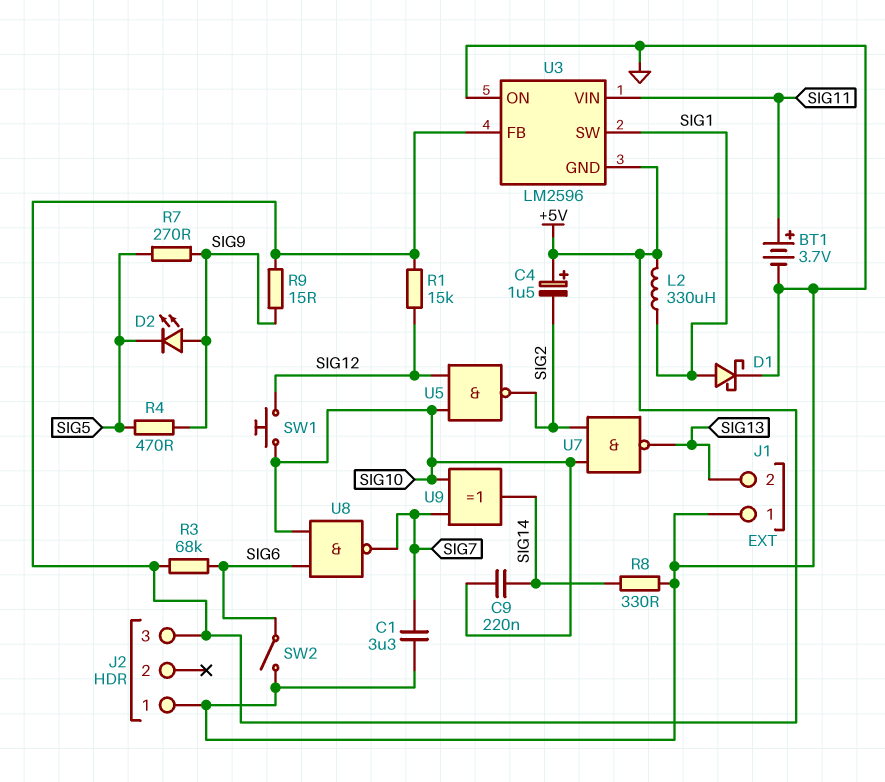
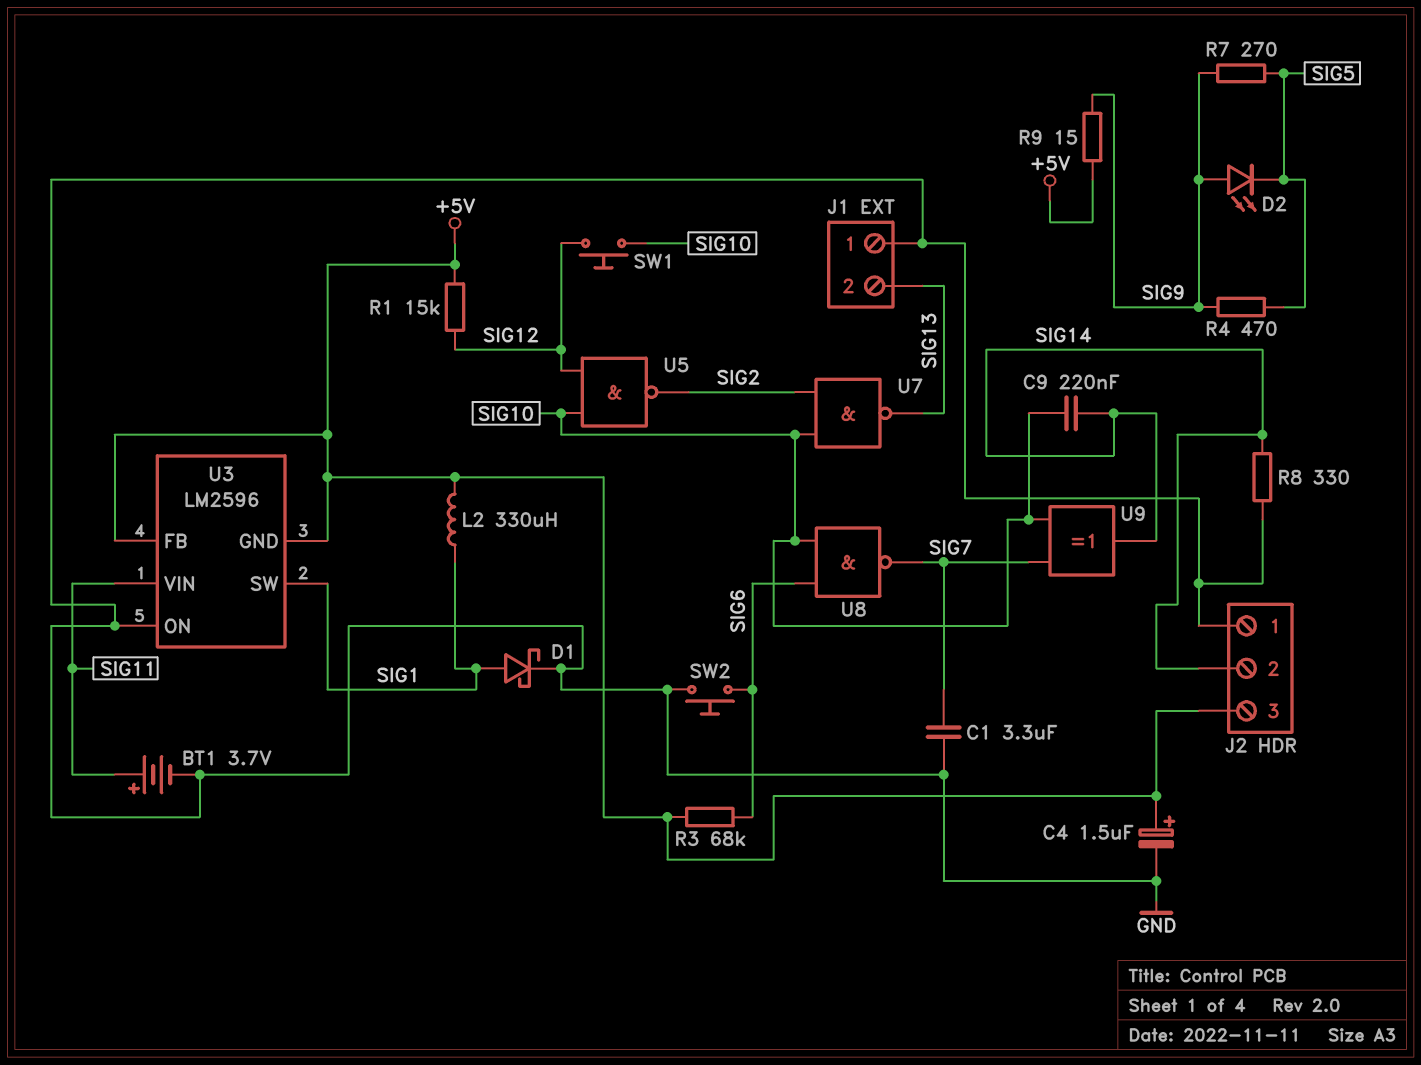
C4: 1.5uF (plus +5V, minus SIG2) -> 1.5uF (plus +5V, minus GND)
J2 pin 2: none -> SIG14
SW2: switch (GND, SIG6) -> button (GND, SIG6)

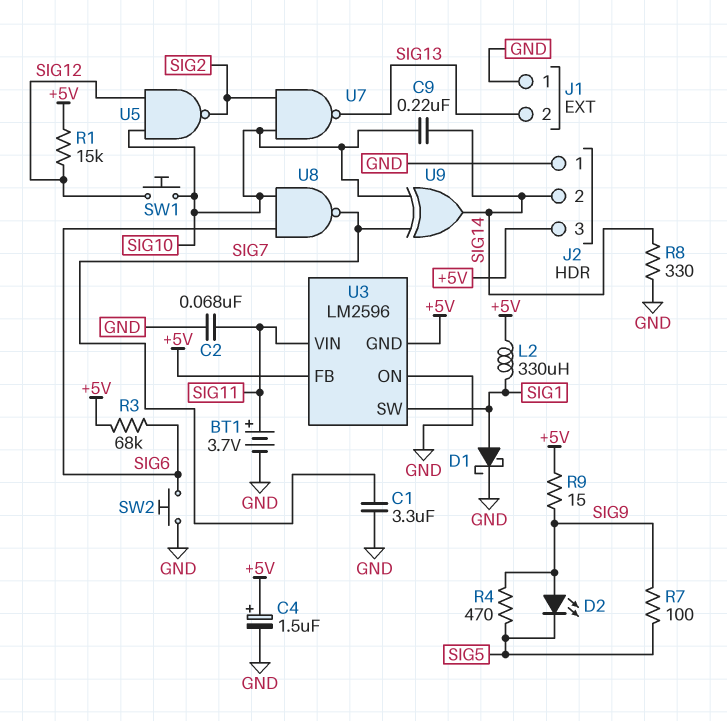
C2: none -> 68nF (GND, SIG11)
R7: 270 (SIG5, SIG9) -> 100 (SIG5, SIG9)

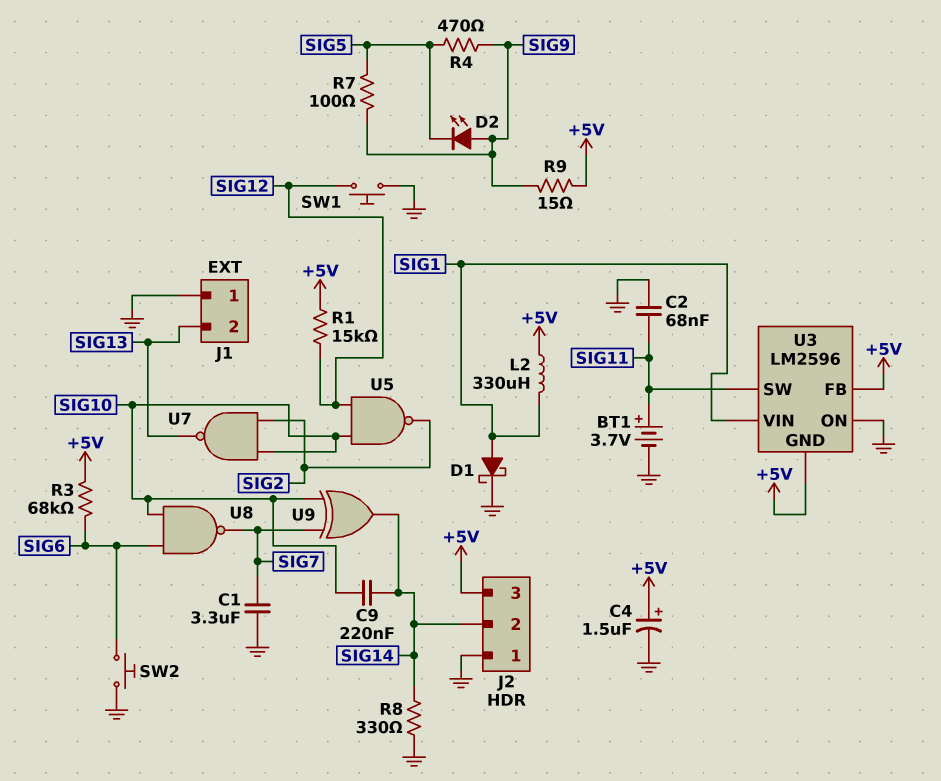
SW1: button (SIG10, SIG12) -> button (GND, SIG12)
U3 pin SW: SIG1 -> SIG11
U3 pin VIN: SIG11 -> SIG1

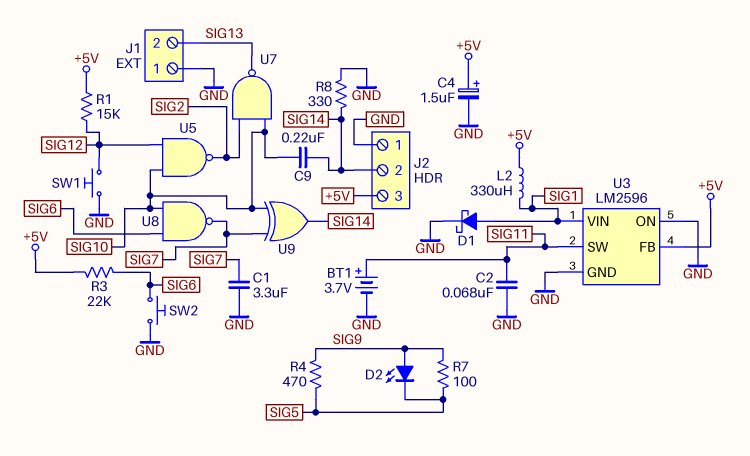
R3: 68k (+5V, SIG6) -> 22k (+5V, SIG6)
R9: 15 (+5V, SIG9) -> none
U3 pin GND: +5V -> GND

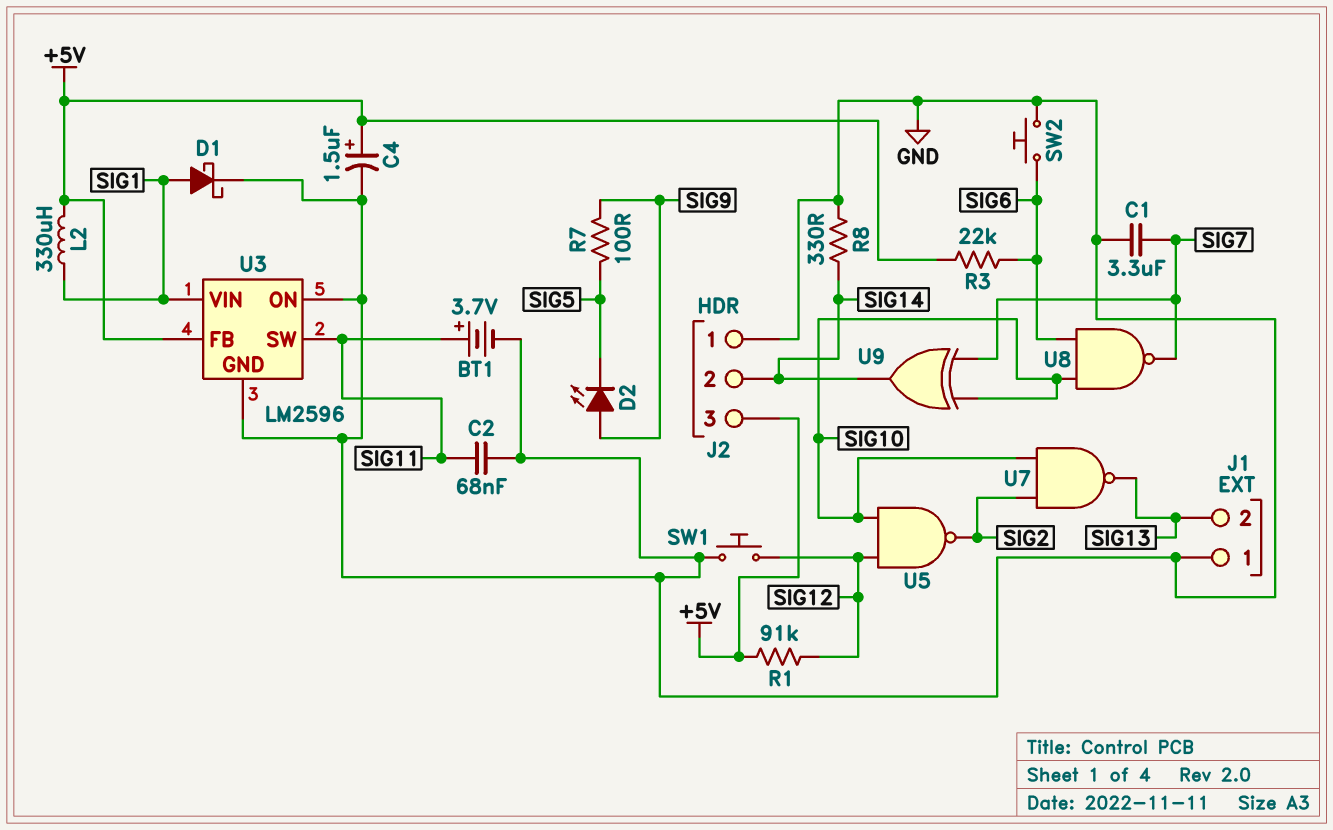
C9: 220nF (SIG10, SIG14) -> none
R1: 15k (+5V, SIG12) -> 91k (+5V, SIG12)
R4: 470 (SIG5, SIG9) -> none

